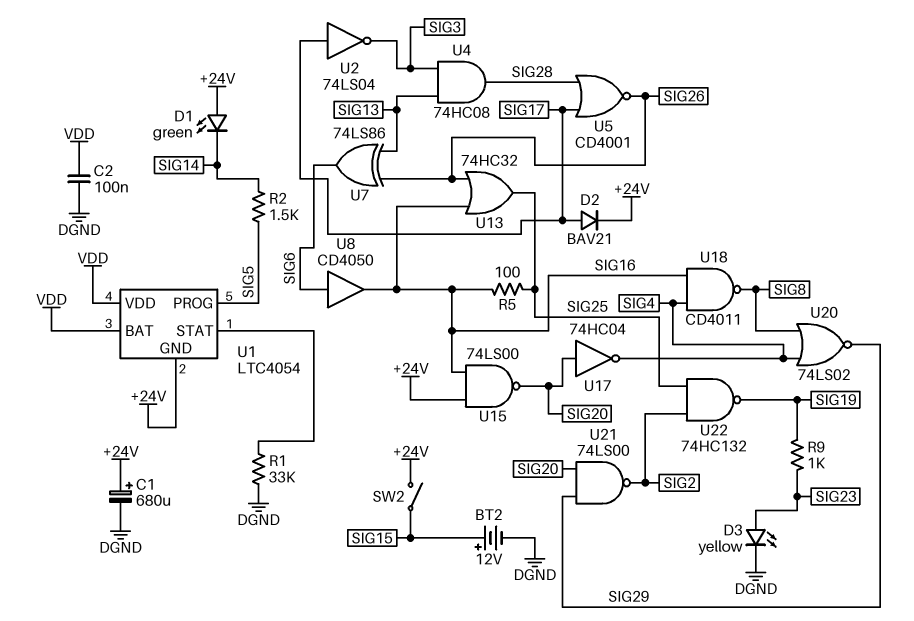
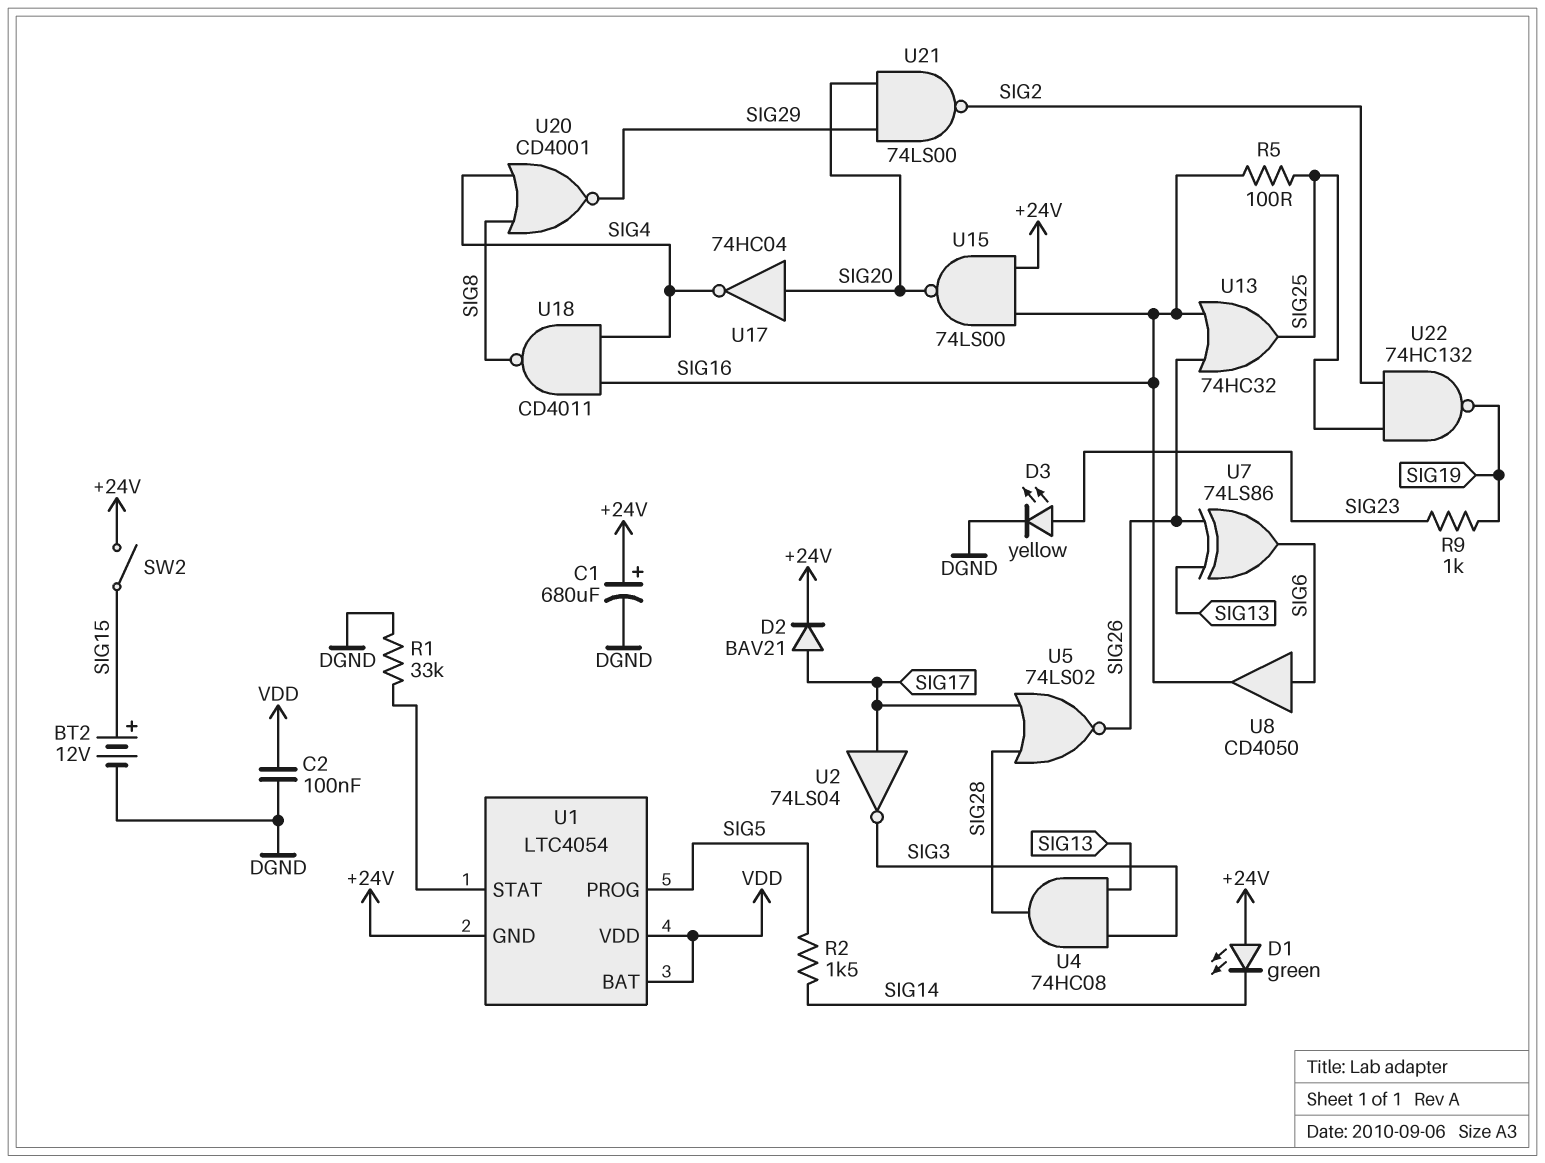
U5: NOR CD4001 (in SIG17, in SIG28, out SIG26) -> NOR 74LS02 (in SIG17, in SIG28, out SIG26)
U20: NOR 74LS02 (in SIG4, in SIG8, out SIG29) -> NOR CD4001 (in SIG4, in SIG8, out SIG29)

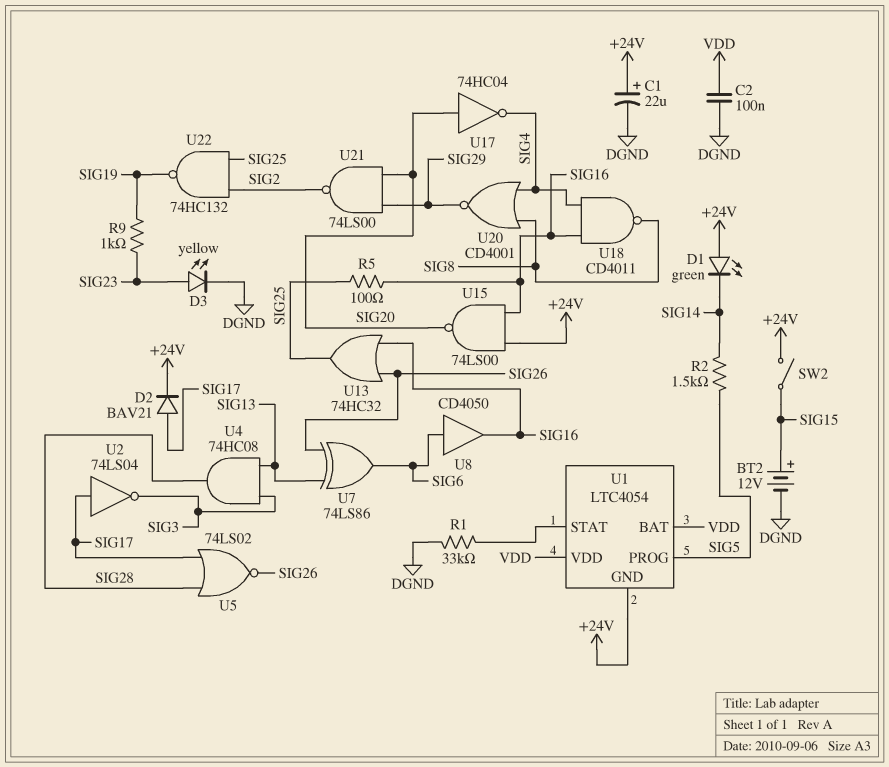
C1: 680uF (plus +24V, minus DGND) -> 22uF (plus +24V, minus DGND)

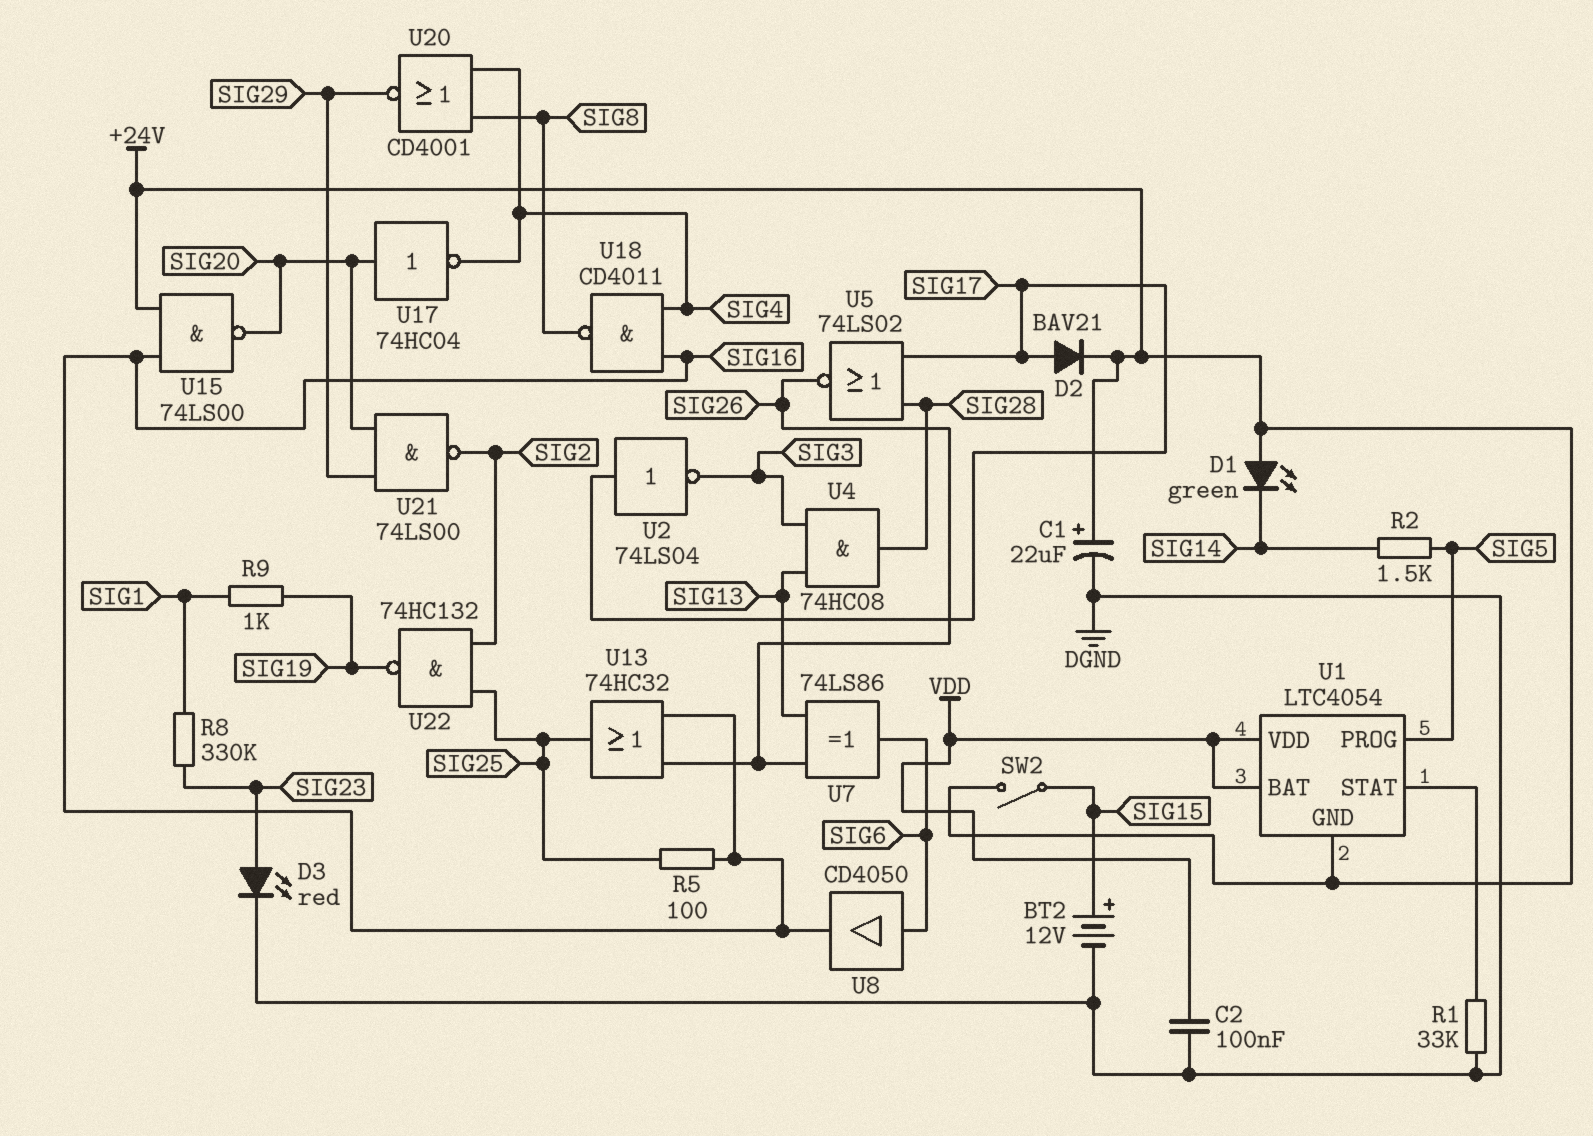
D3: LED yellow (A SIG23, K DGND) -> LED red (A SIG23, K DGND)
R8: none -> 330k (SIG1, SIG23)
R9: 1k (SIG19, SIG23) -> 1k (SIG1, SIG19)

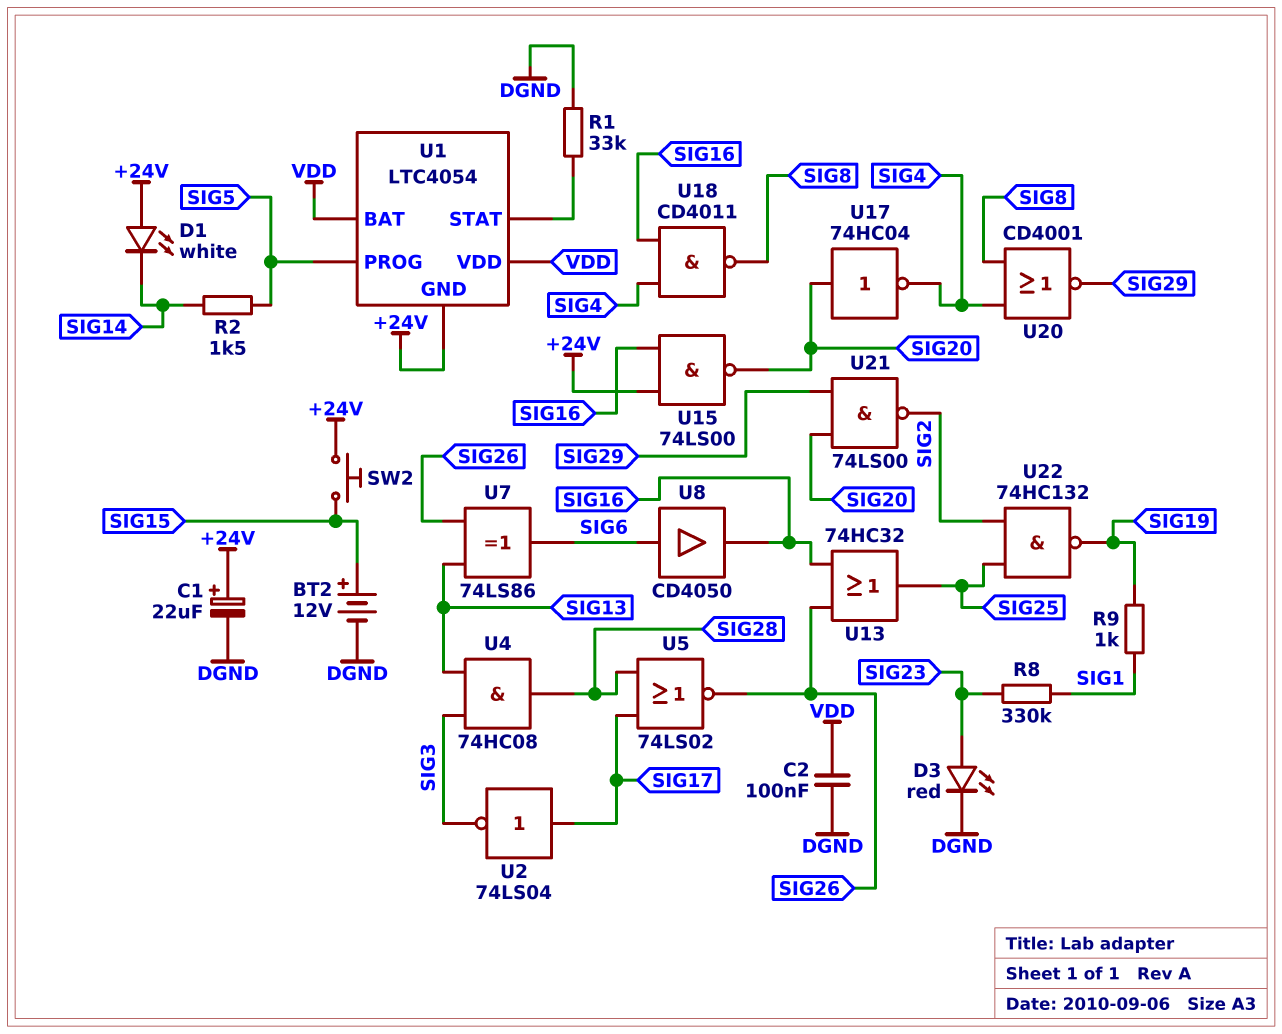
D1: LED green (A +24V, K SIG14) -> LED white (A +24V, K SIG14)
D2: diode BAV21 (A SIG17, K +24V) -> none
R5: 100 (SIG16, SIG25) -> none
SW2: switch (+24V, SIG15) -> button (+24V, SIG15)

